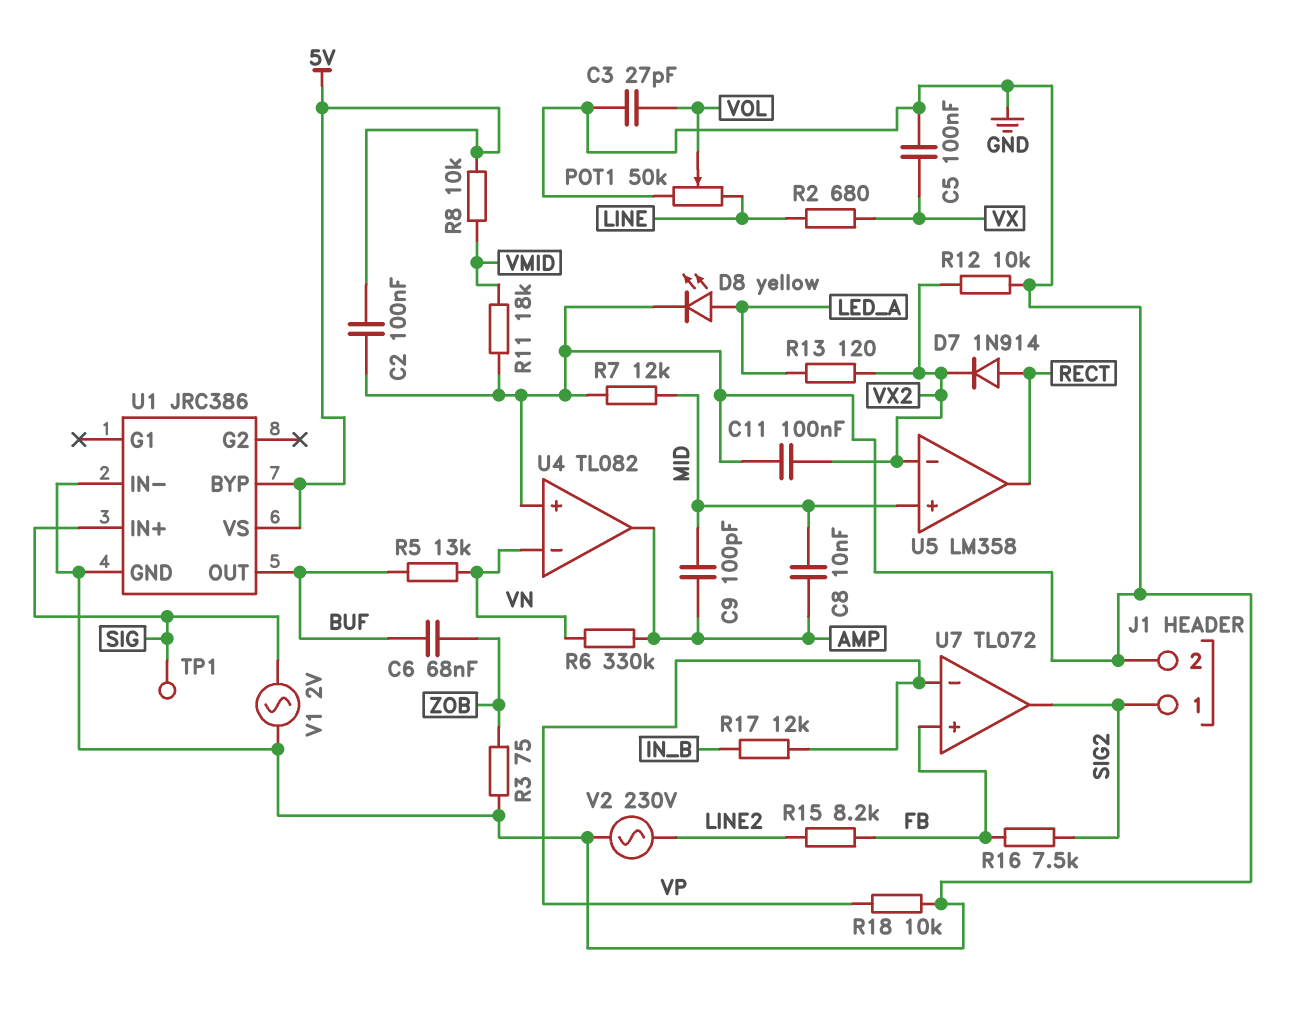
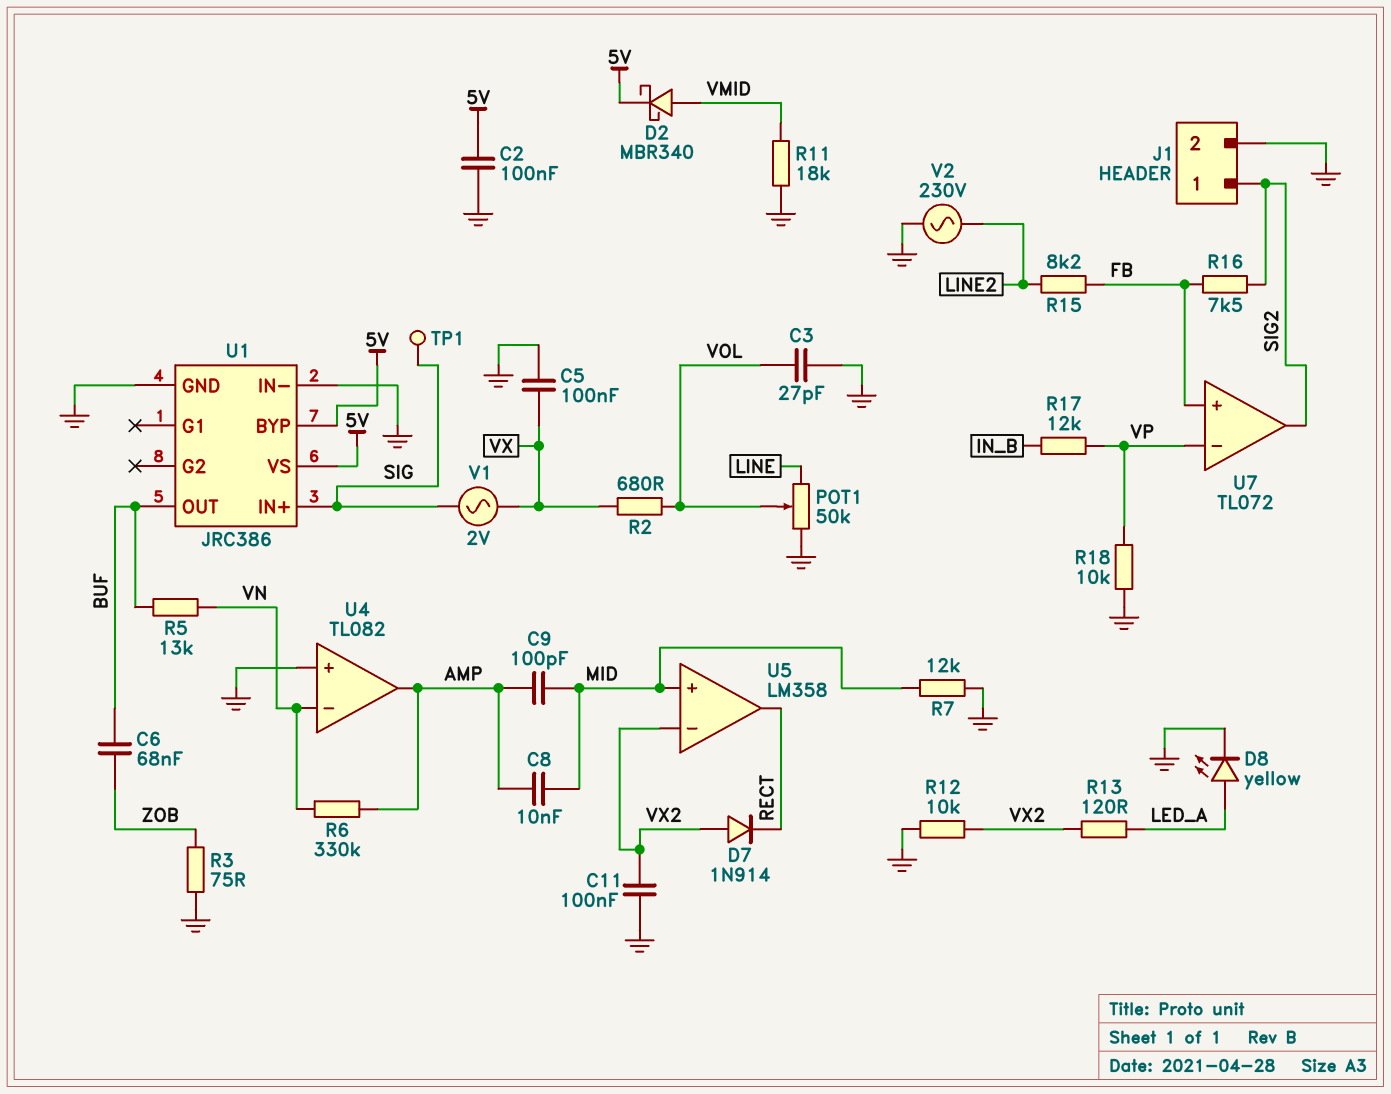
D2: none -> schottky MBR340 (A VMID, K 5V)
D7: diode 1N914 (A RECT, K VX2) -> diode 1N914 (A VX2, K RECT)
R2: 680 (LINE, VX) -> 680 (VOL, VX)
R8: 10k (5V, VMID) -> none
V1: AC 2V (GND, SIG) -> AC 2V (SIG, VX)

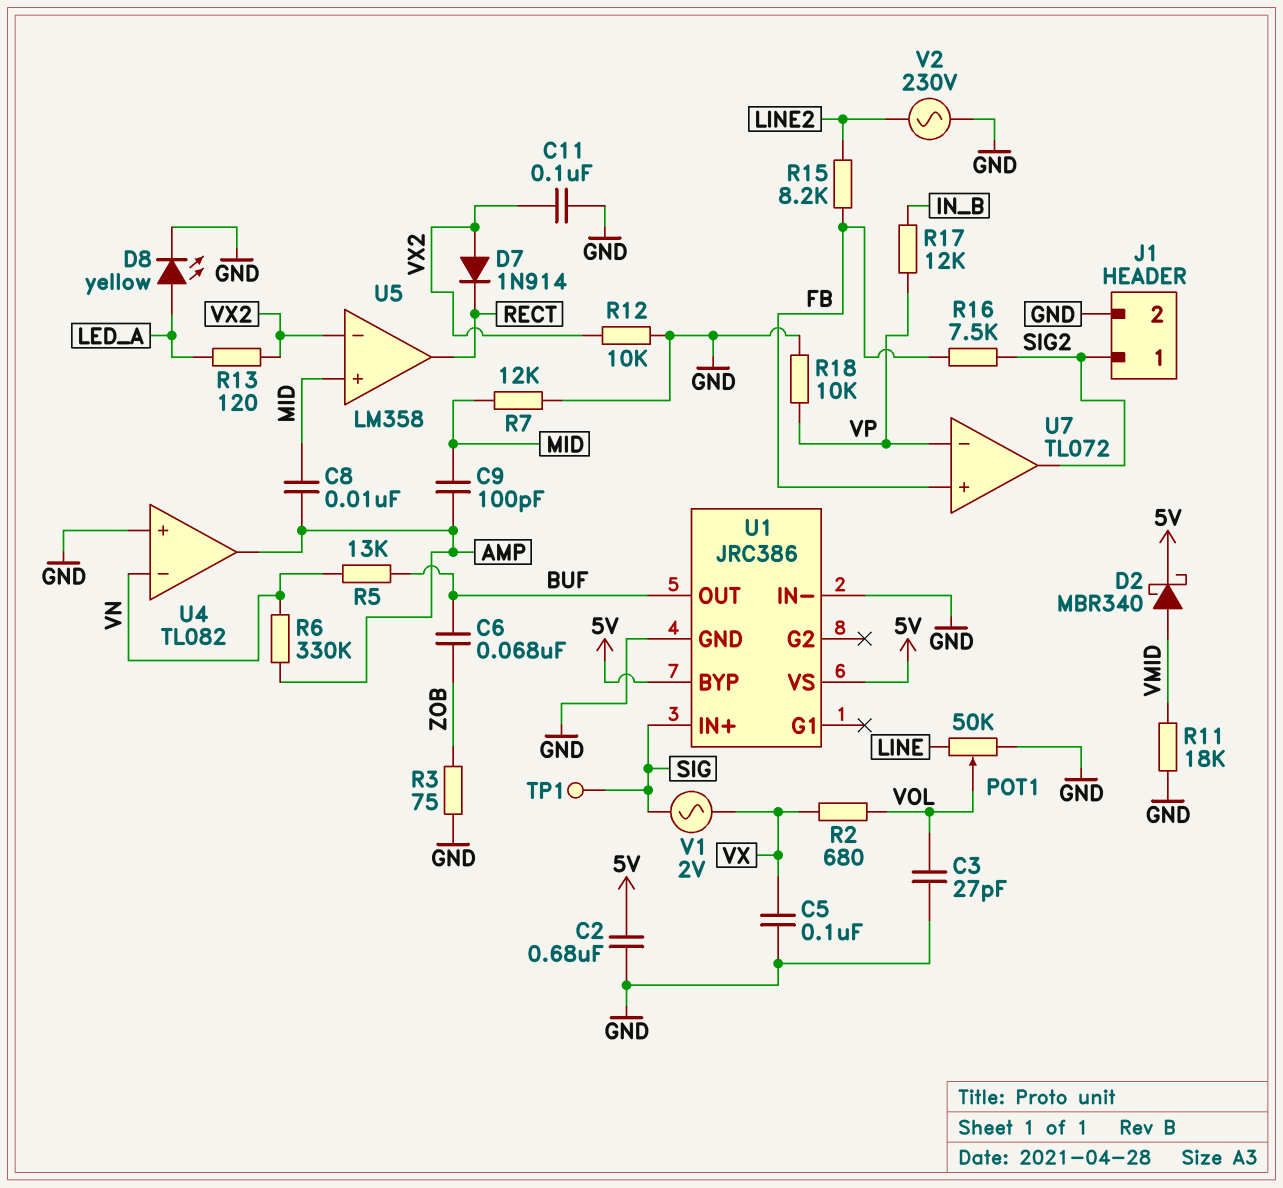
C2: 100nF (5V, GND) -> 680nF (5V, GND)

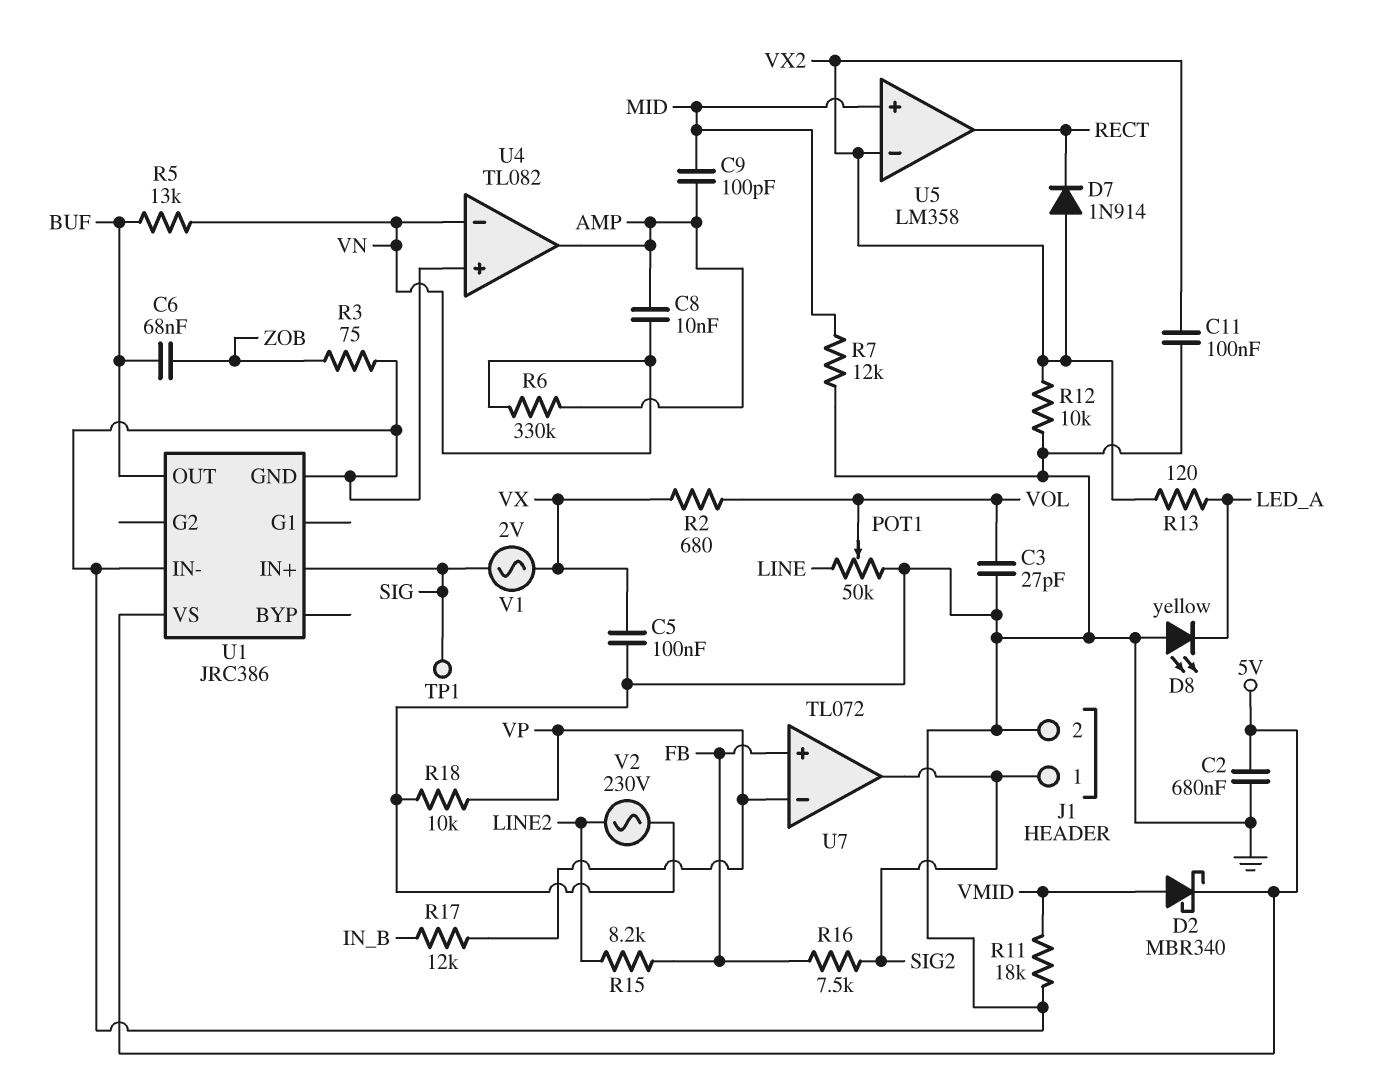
C8: 10nF (AMP, MID) -> 10nF (AMP, VN)
D8: LED yellow (A LED_A, K GND) -> LED yellow (A GND, K LED_A)
U1 pin BYP: 5V -> none

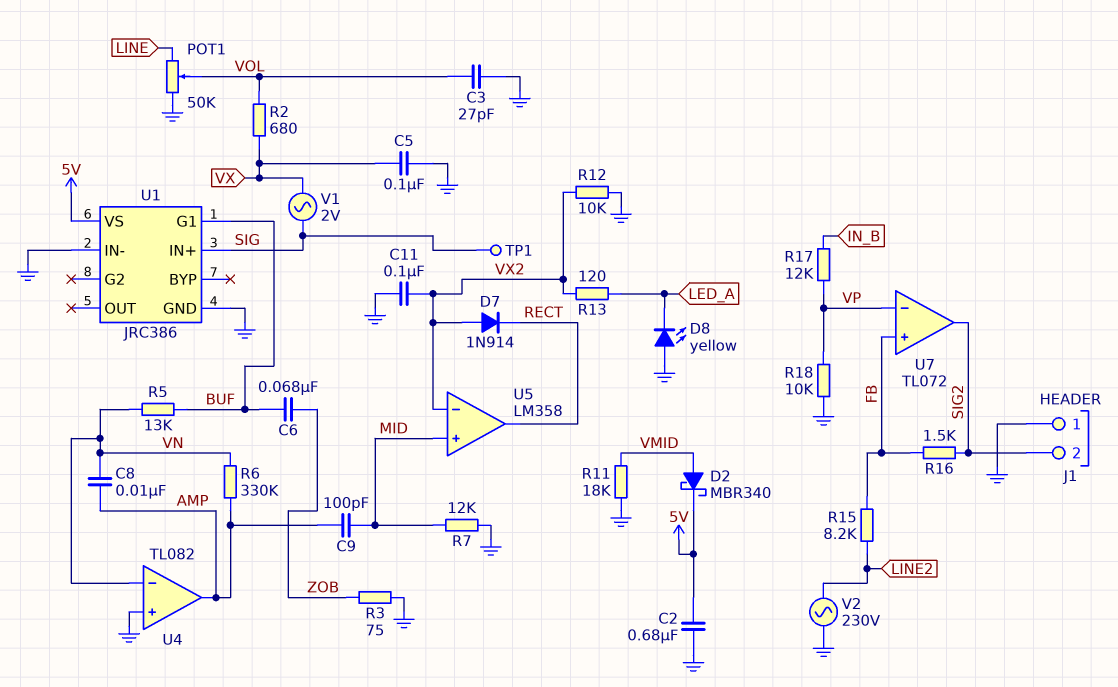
J1 pin 1: SIG2 -> GND
J1 pin 2: GND -> SIG2
R16: 7.5k (FB, SIG2) -> 1.5k (FB, SIG2)
U1 pin G1: none -> BUF
U1 pin OUT: BUF -> none

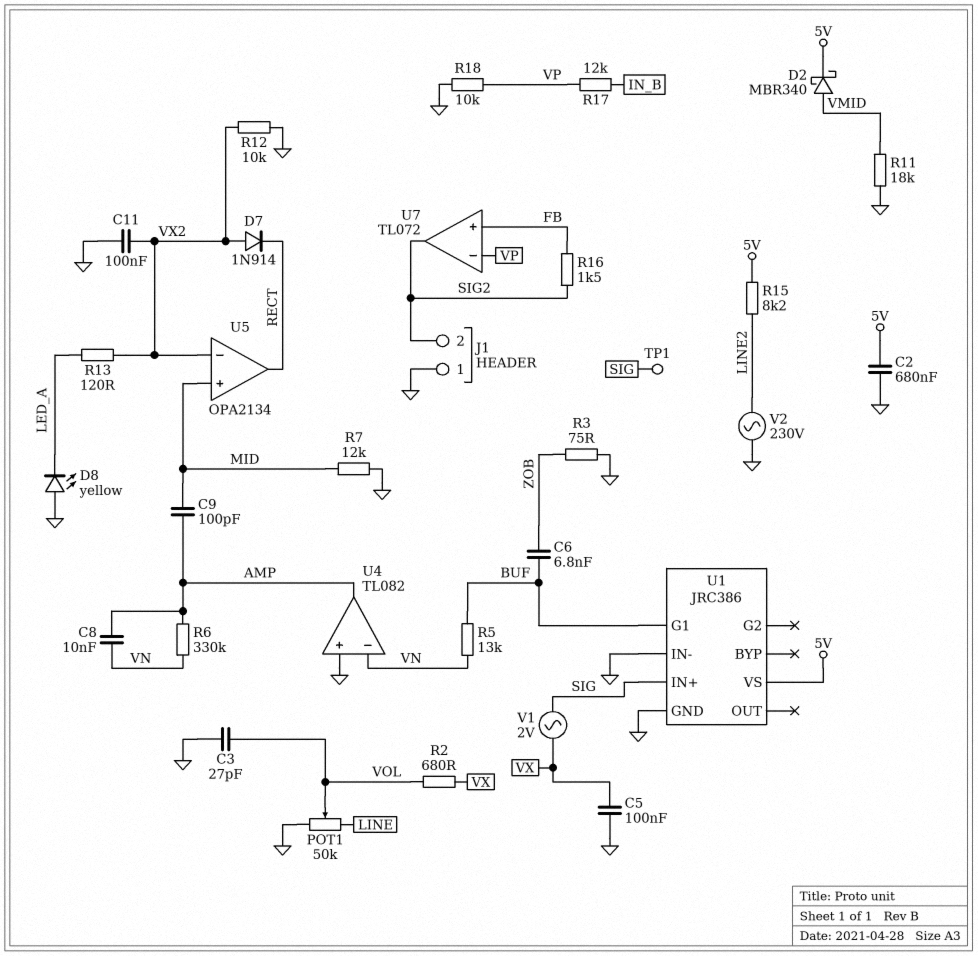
C6: 68nF (BUF, ZOB) -> 6.8nF (BUF, ZOB)
R15: 8.2k (FB, LINE2) -> 8.2k (5V, LINE2)
U5: LM358 -> OPA2134

